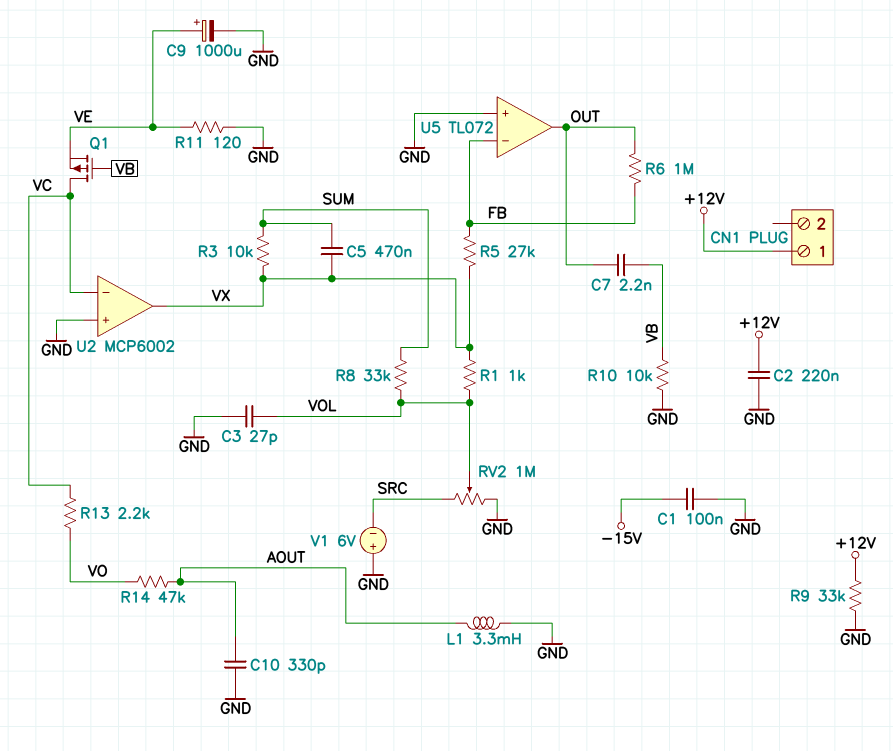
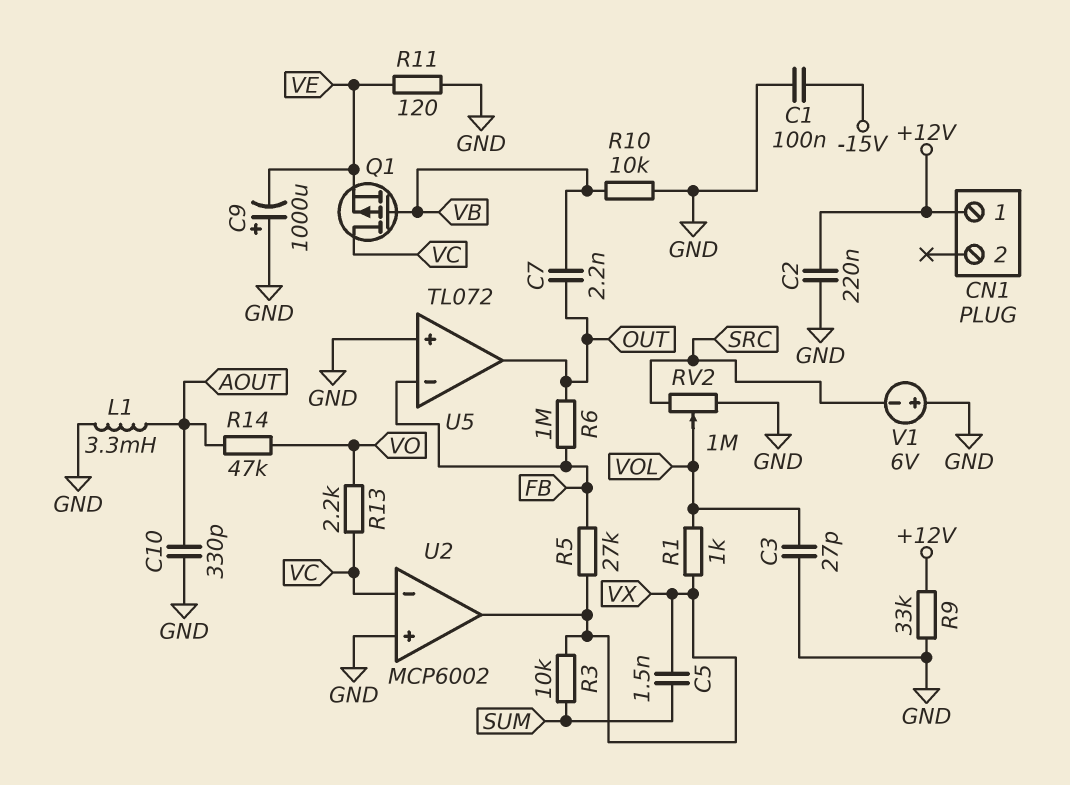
C5: 470nF (SUM, VX) -> 1.5nF (SUM, VX)
C9: 1000uF (plus VE, minus GND) -> 1000uF (plus GND, minus VE)
R8: 33k (SUM, VOL) -> none

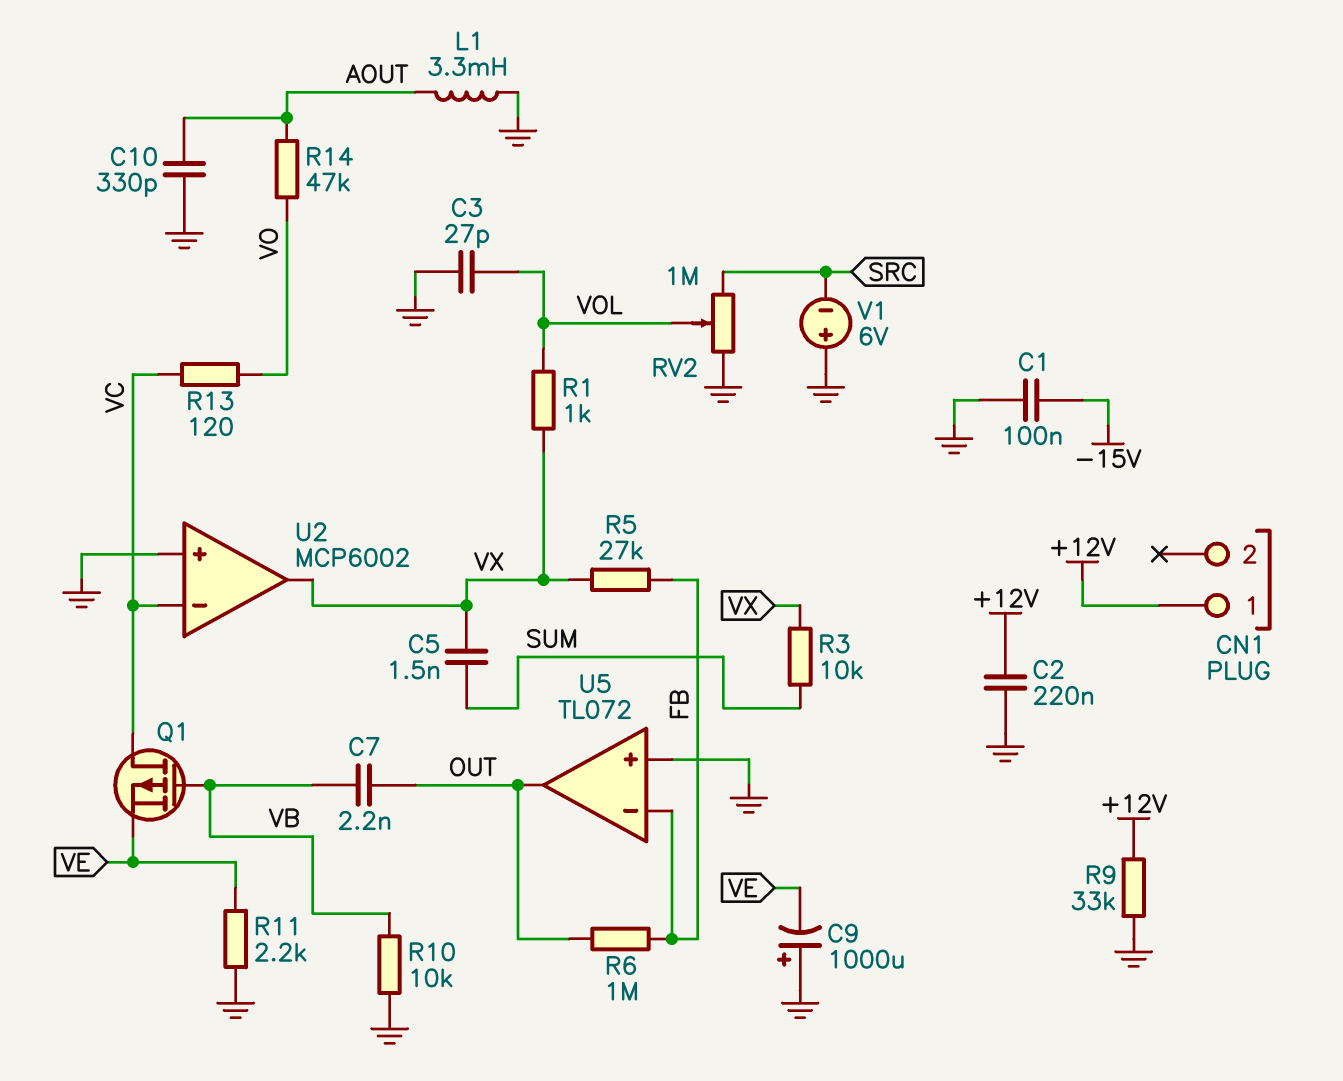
R11: 120 (GND, VE) -> 2.2k (GND, VE)
R13: 2.2k (VC, VO) -> 120 (VC, VO)

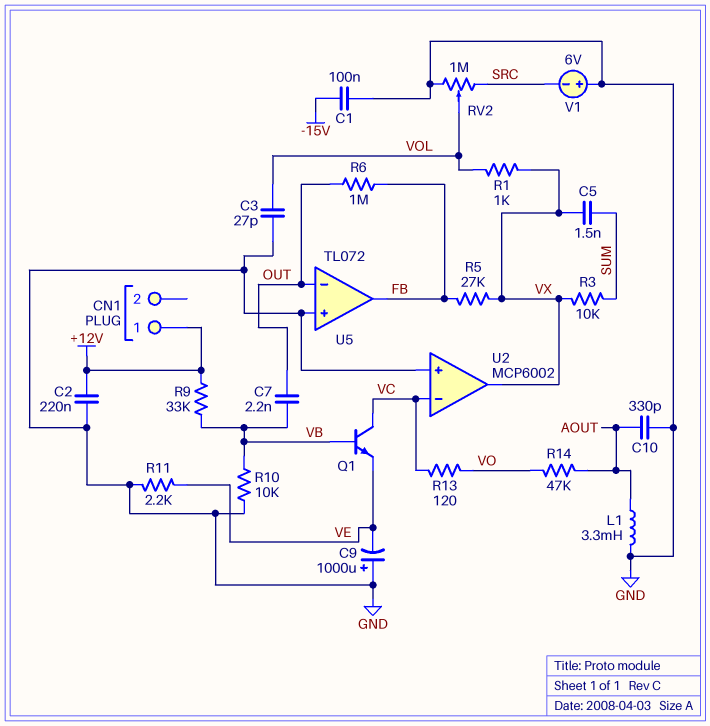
Q1: PMOS (G VB, D VC, S VE) -> NPN (B VB, C VC, E VE)
R9: 33k (+12V, GND) -> 33k (+12V, VB)
U5 pin in-: FB -> OUT
U5 pin out: OUT -> FB

